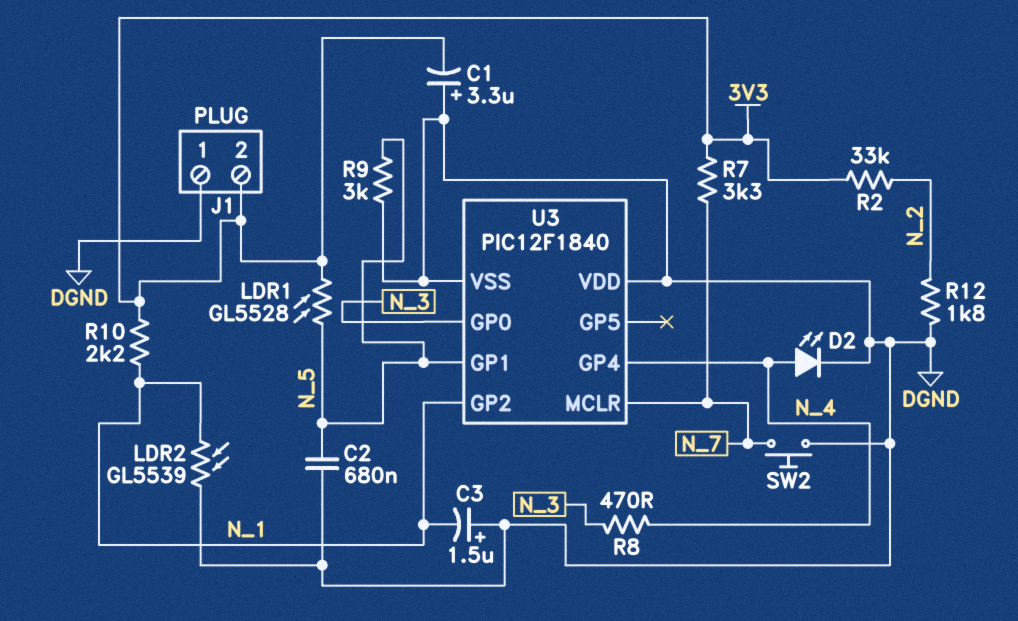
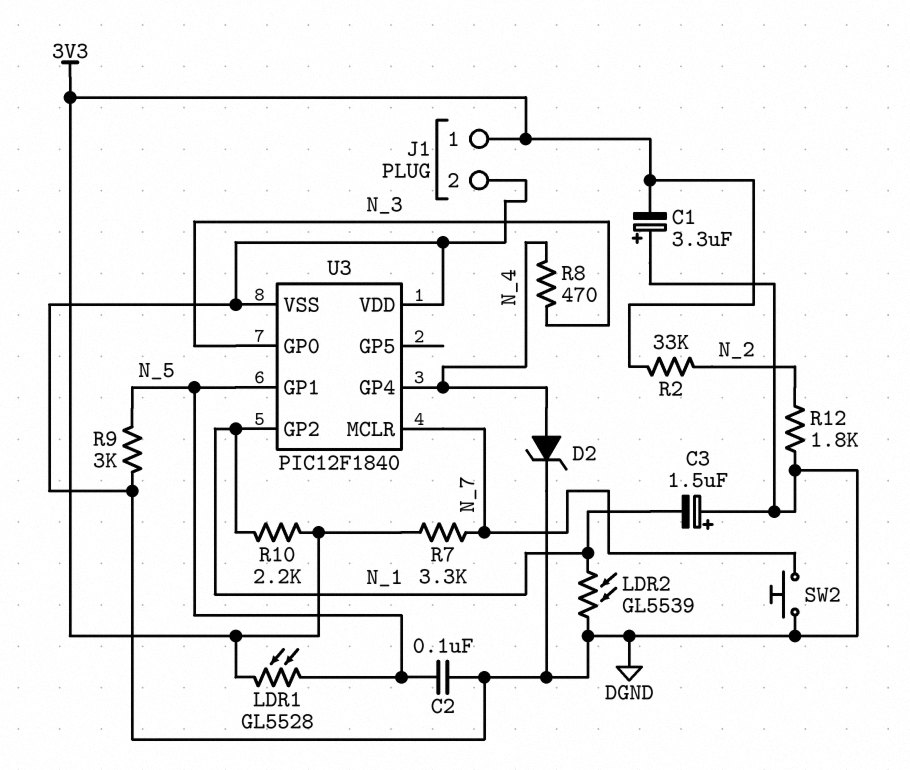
C2: 680nF (DGND, N_5) -> 100nF (DGND, N_5)
D2: LED (A N_4, K DGND) -> zener (A N_4, K DGND)
J1 pin 1: DGND -> 3V3
J1 pin 2: 3V3 -> DGND

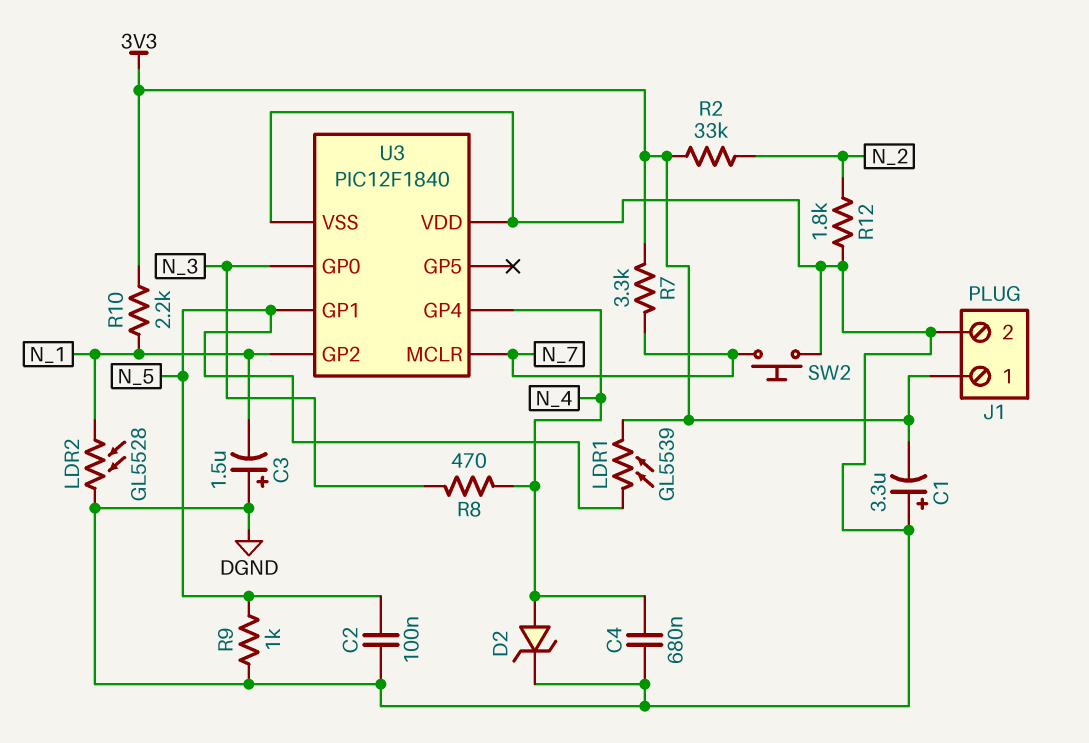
C4: none -> 680nF (DGND, N_4)
LDR1: GL5528 (3V3, N_5) -> GL5539 (3V3, N_5)
LDR2: GL5539 (DGND, N_1) -> GL5528 (DGND, N_1)
R9: 3k (DGND, N_5) -> 1k (DGND, N_5)

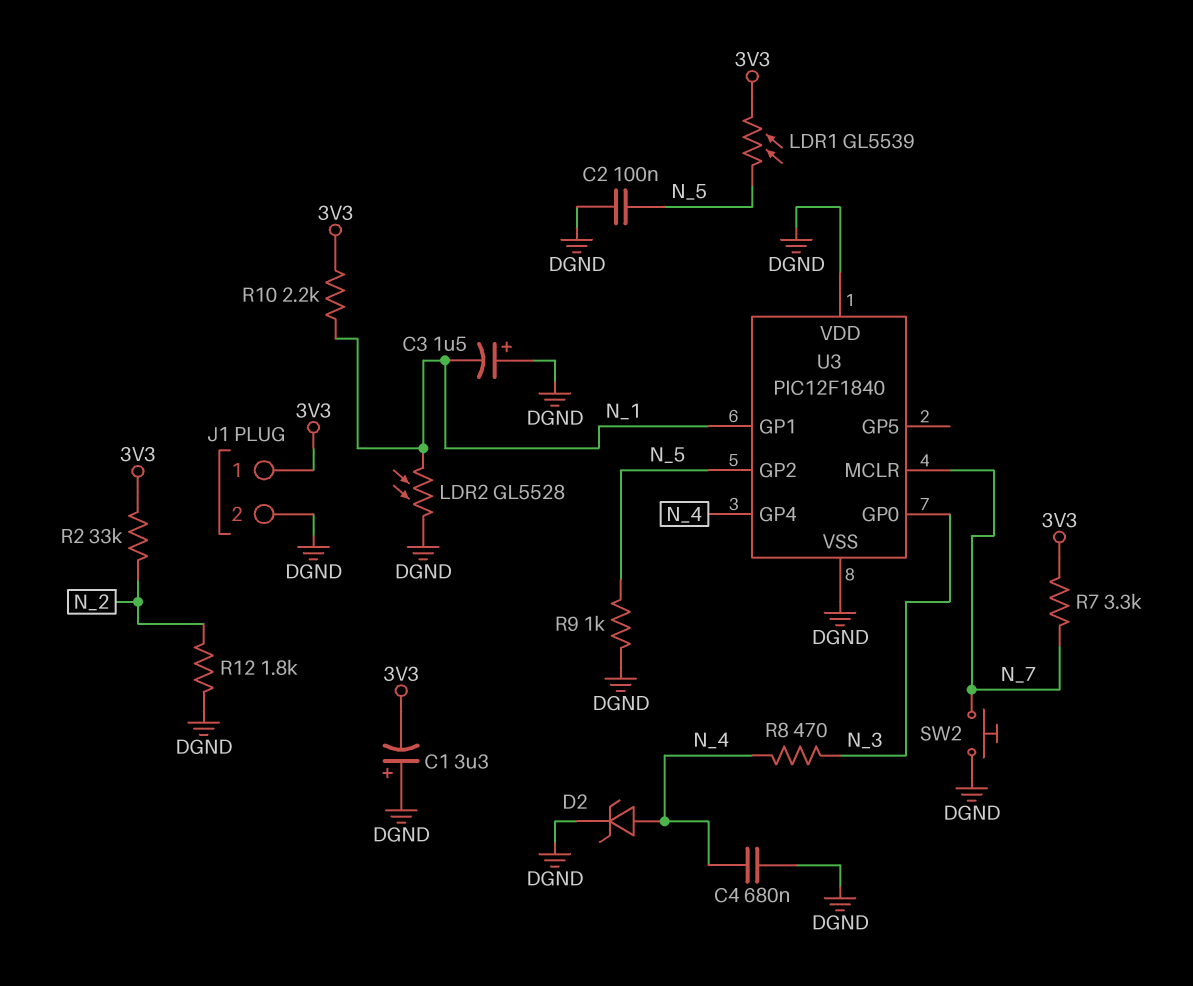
U3 pin GP1: N_5 -> N_1
U3 pin GP2: N_1 -> N_5

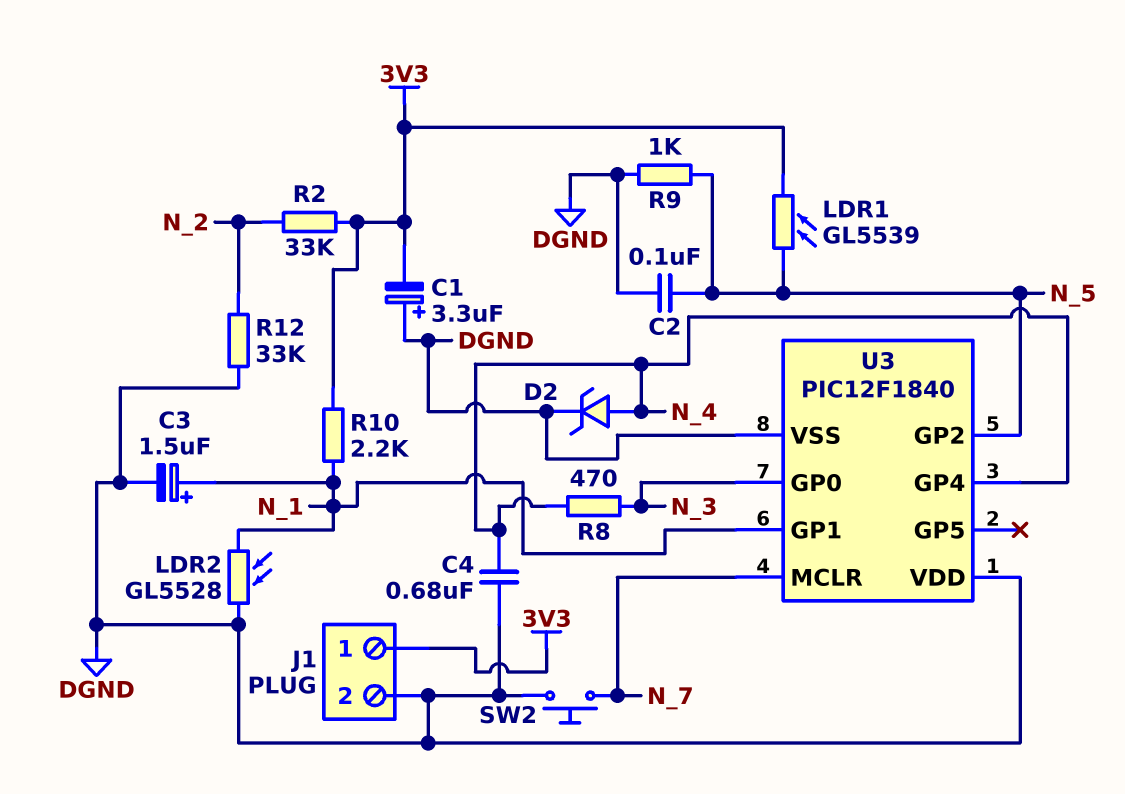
C3: 1.5uF (plus DGND, minus N_1) -> 1.5uF (plus N_1, minus DGND)
R7: 3.3k (3V3, N_7) -> none
R12: 1.8k (DGND, N_2) -> 33k (DGND, N_2)

